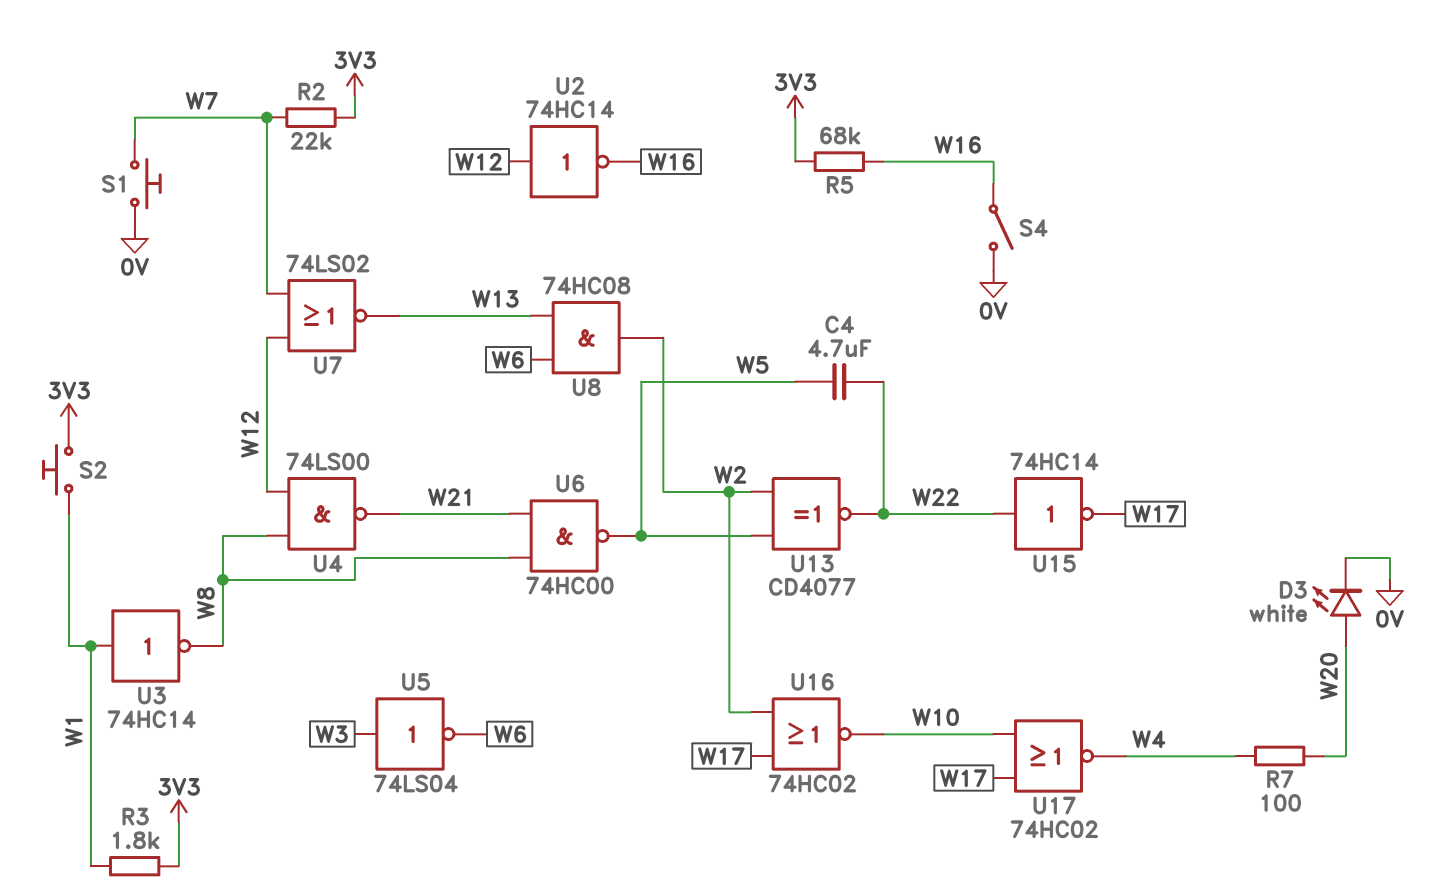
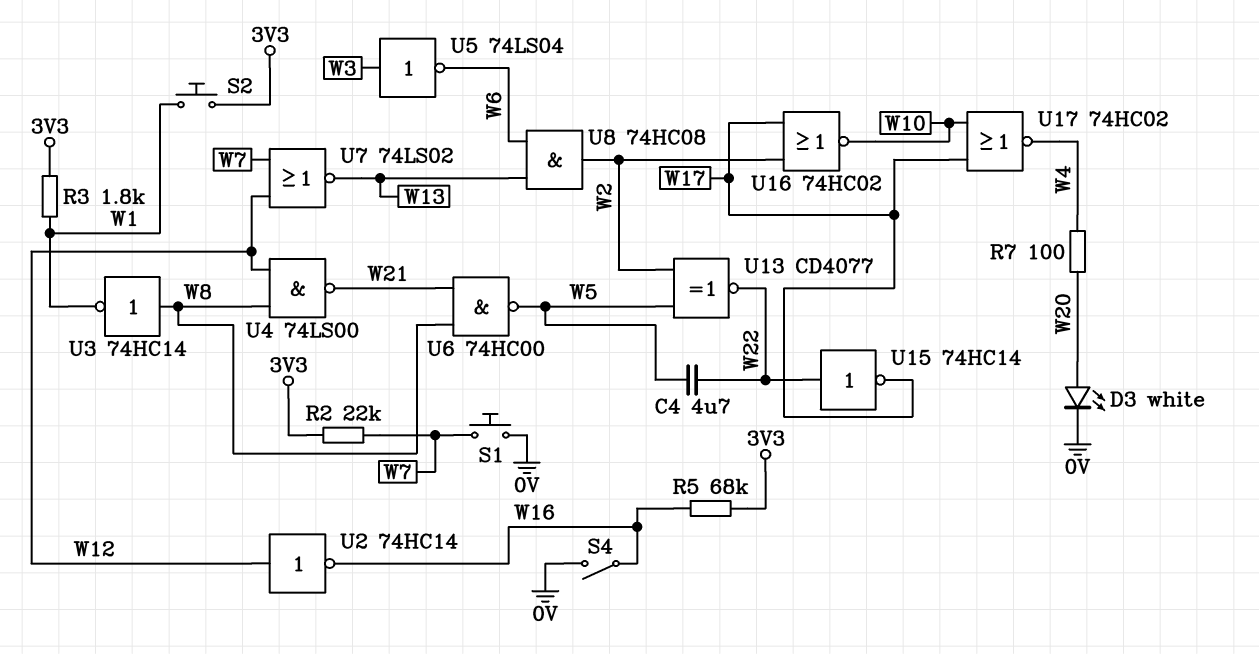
U3: NOT 74HC14 (in W1, out W8) -> NOT 74HC14 (in W8, out W1)

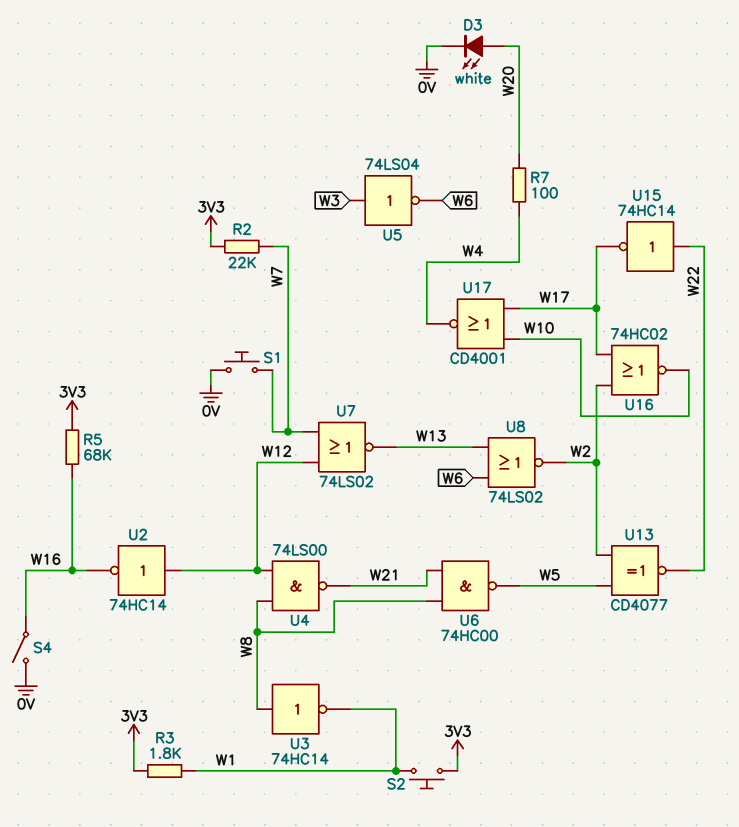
C4: 4.7uF (W5, W22) -> none
U8: AND 74HC08 (in W6, in W13, out W2) -> NOR 74LS02 (in W6, in W13, out W2)
U17: NOR 74HC02 (in W10, in W17, out W4) -> NOR CD4001 (in W10, in W17, out W4)

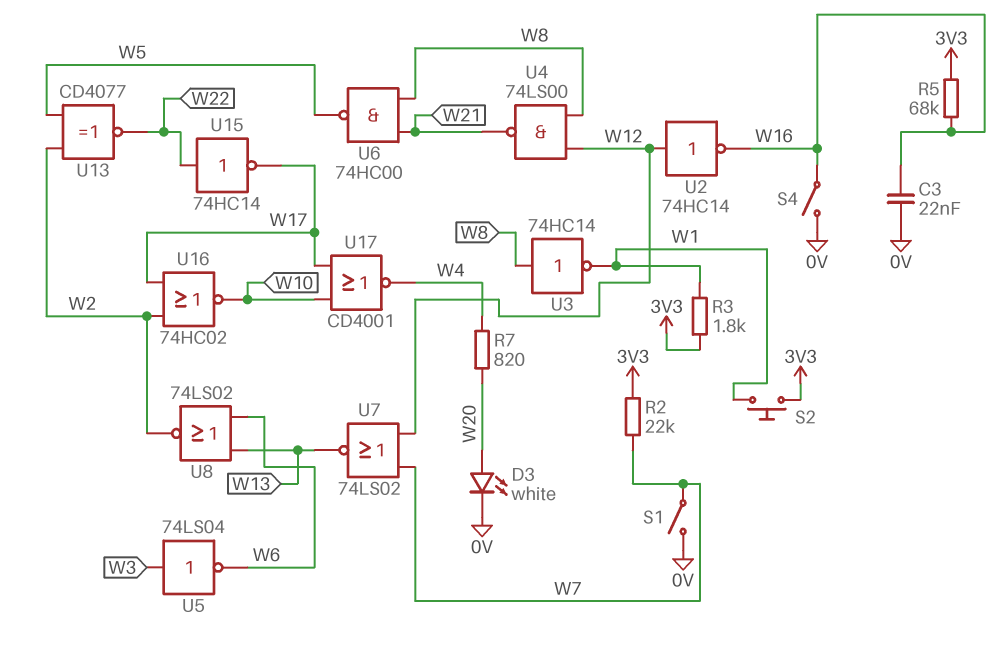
C3: none -> 22nF (0V, W16)
R7: 100 (W4, W20) -> 820 (W4, W20)
S1: button (0V, W7) -> switch (0V, W7)

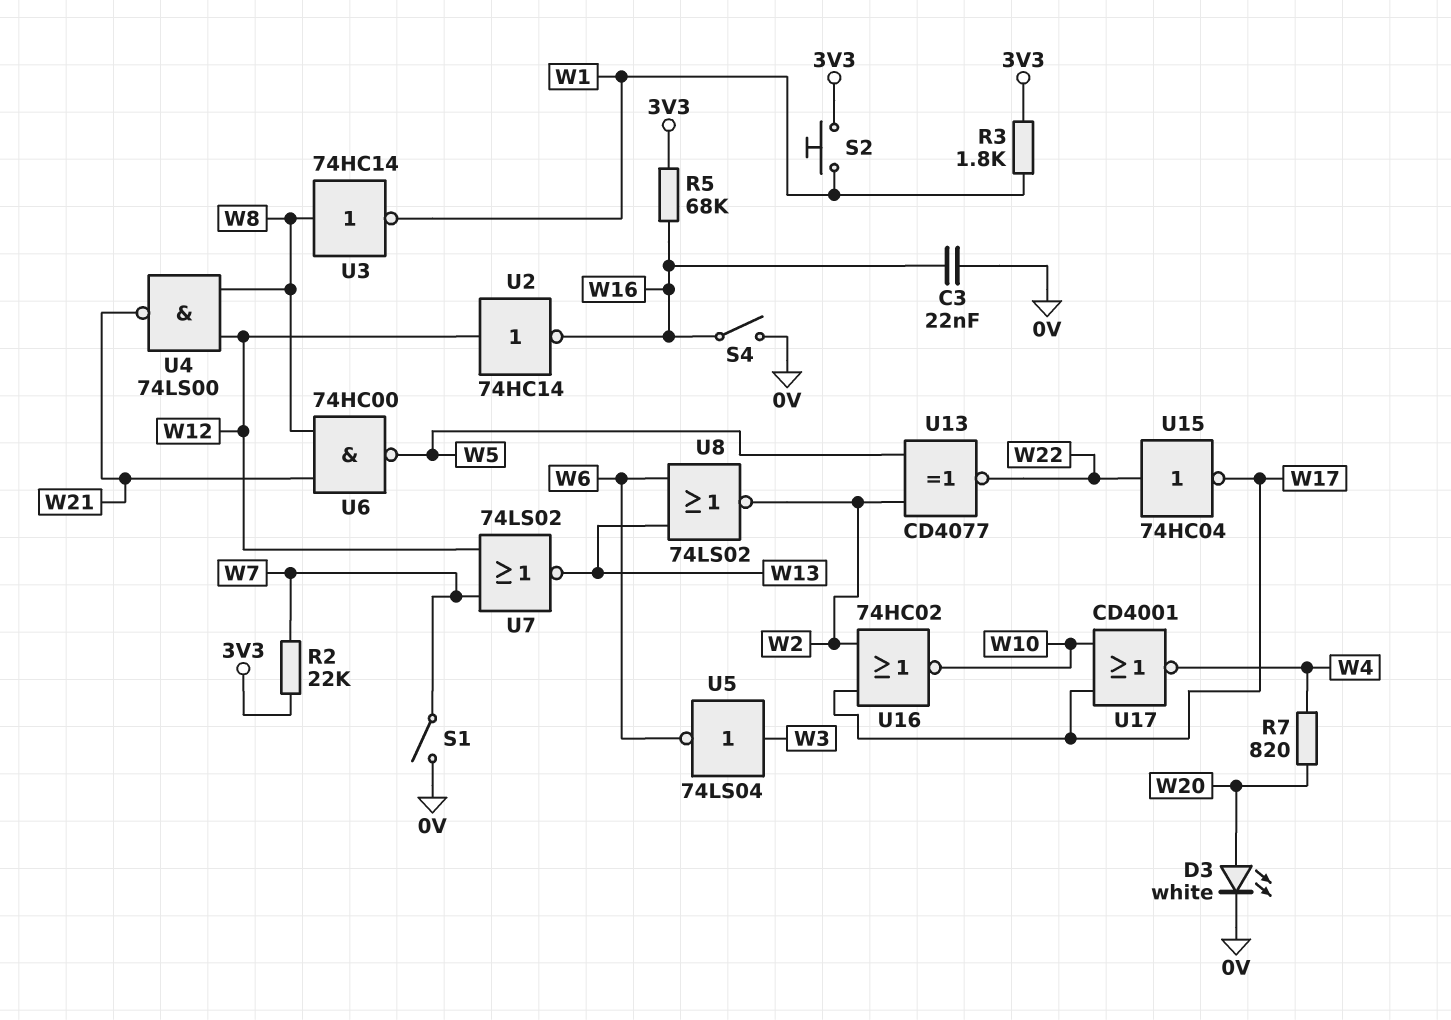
U15: NOT 74HC14 (in W22, out W17) -> NOT 74HC04 (in W22, out W17)

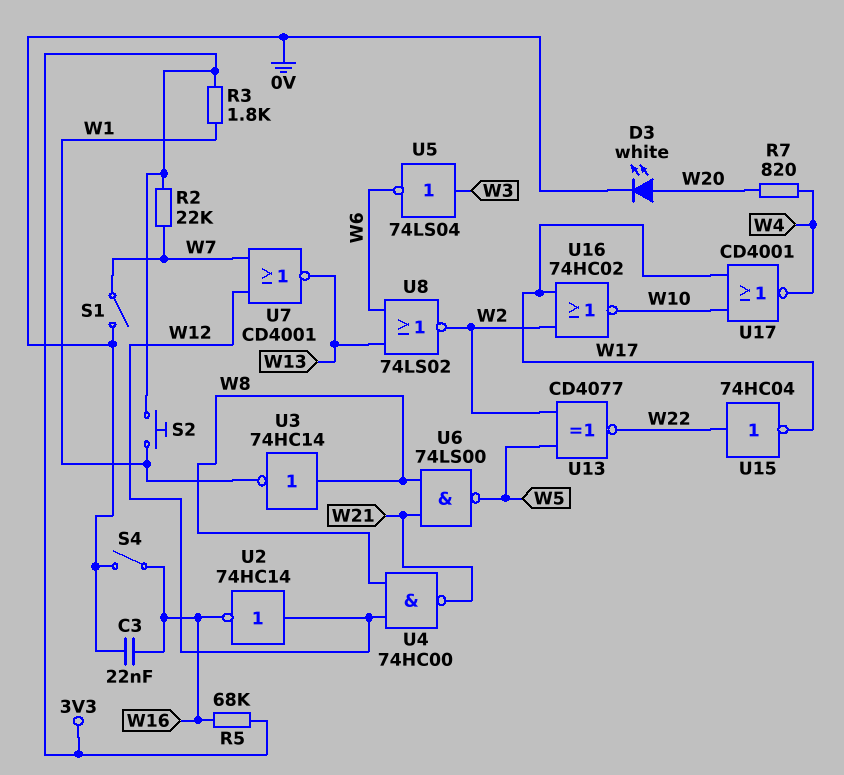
U4: NAND 74LS00 (in W8, in W12, out W21) -> NAND 74HC00 (in W8, in W12, out W21)
U6: NAND 74HC00 (in W8, in W21, out W5) -> NAND 74LS00 (in W8, in W21, out W5)
U7: NOR 74LS02 (in W7, in W12, out W13) -> NOR CD4001 (in W7, in W12, out W13)

